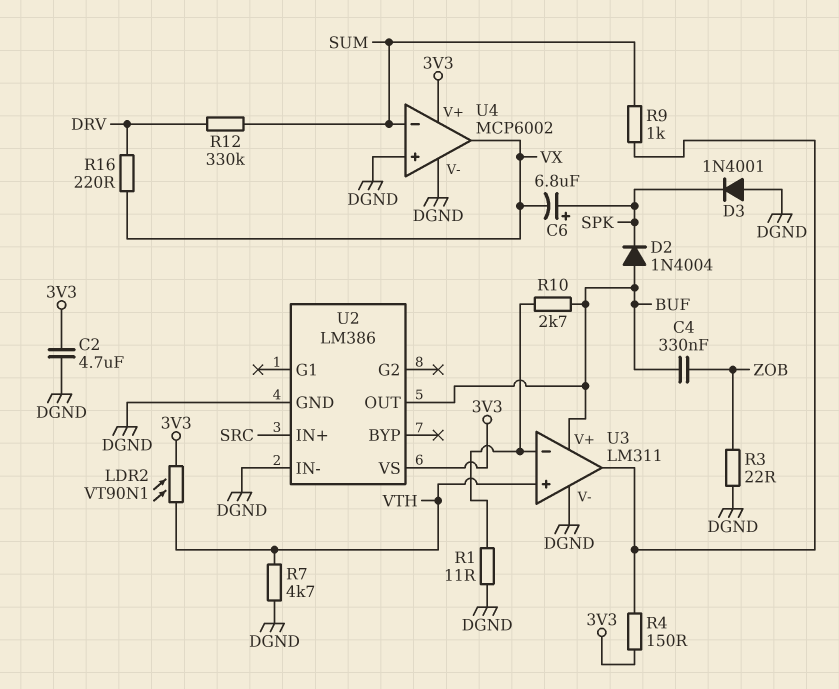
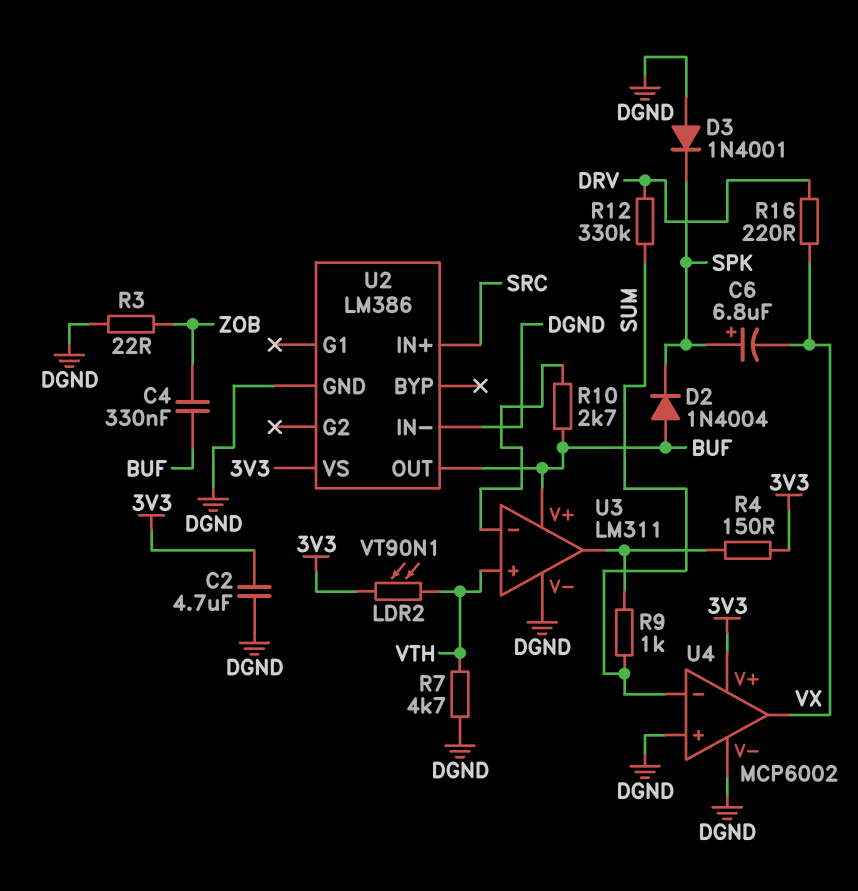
R1: 11 (DGND, U3/in-) -> none

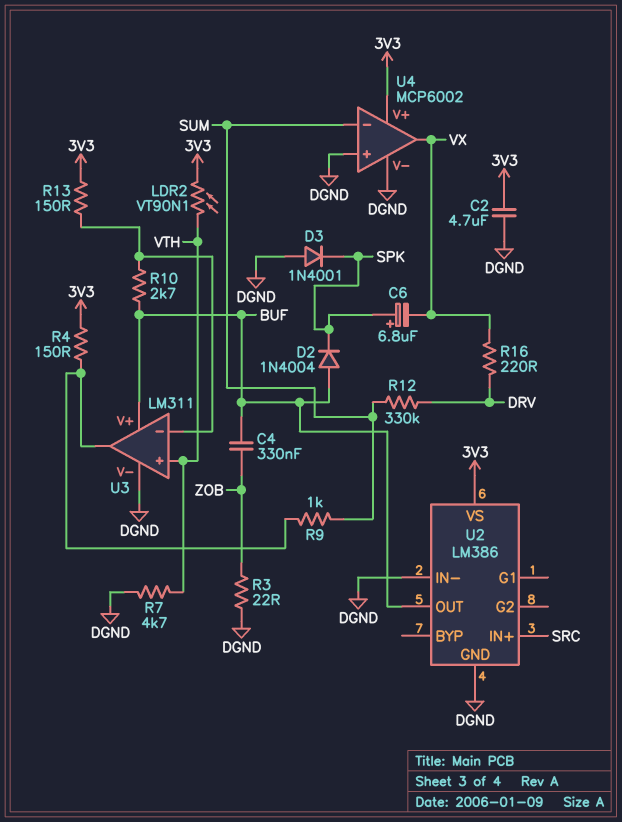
R13: none -> 150 (3V3, U3/in-)

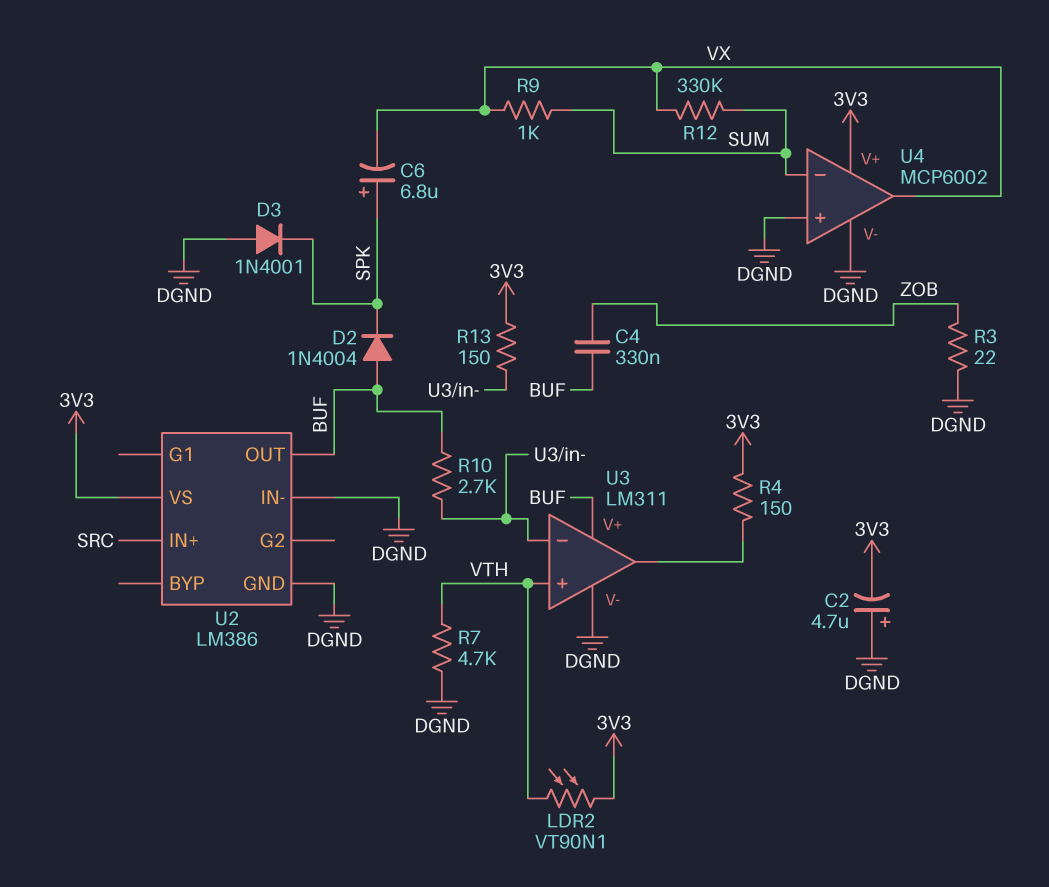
C2: 4.7uF (3V3, DGND) -> 4.7uF (plus DGND, minus 3V3)
R9: 1k (SUM, U3/out) -> 1k (SUM, VX)
R12: 330k (DRV, SUM) -> 330k (SUM, VX)
R16: 220 (DRV, VX) -> none

